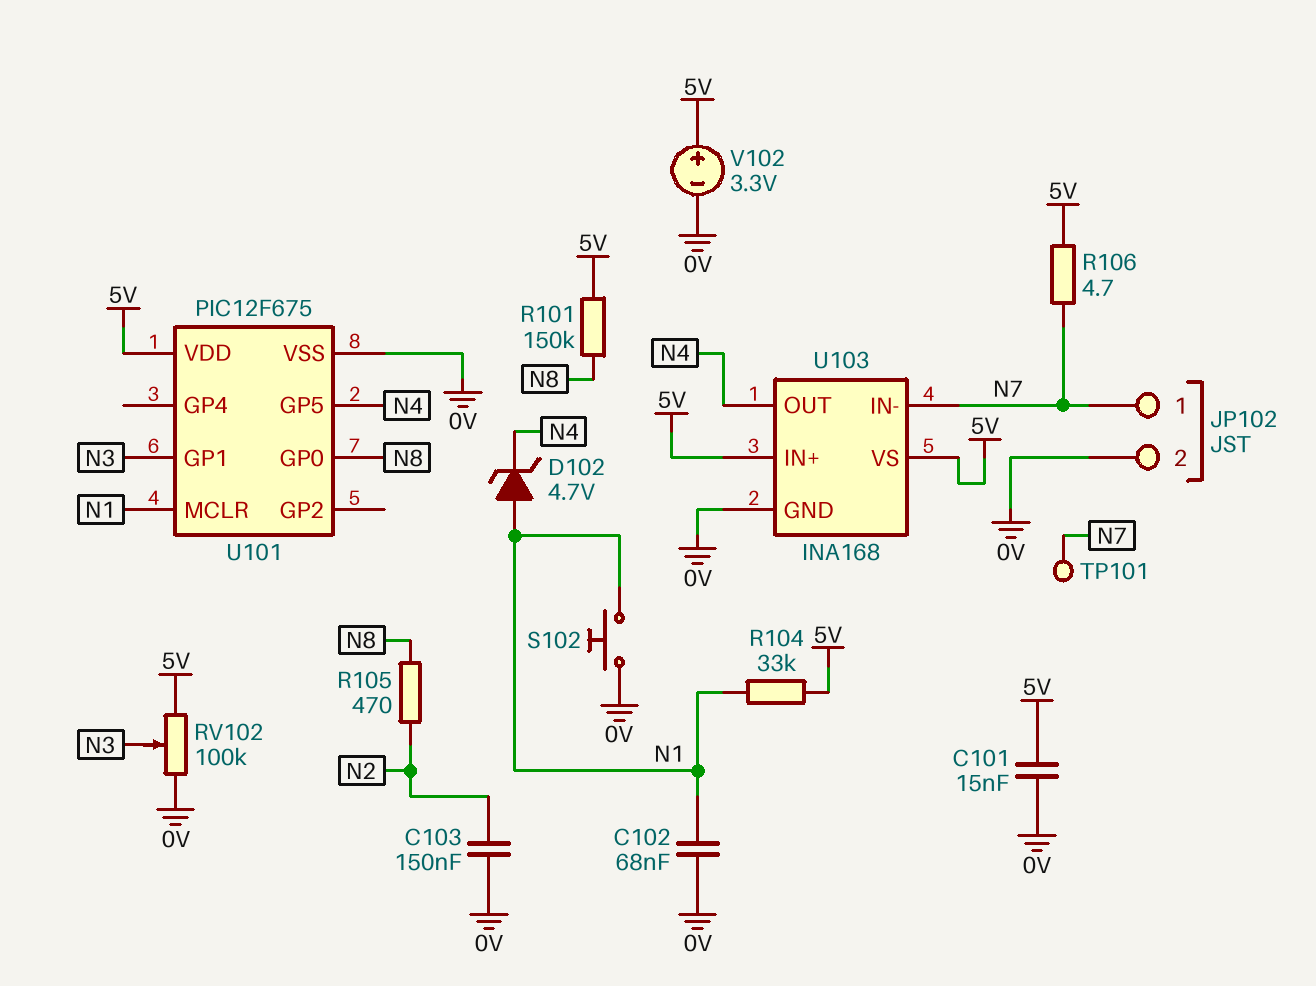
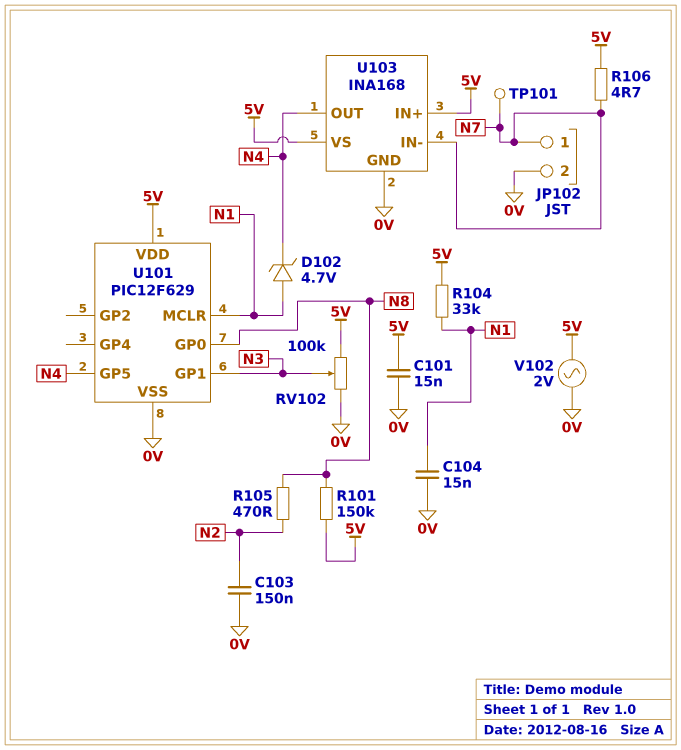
C102: 68nF (0V, N1) -> none
C104: none -> 15nF (0V, N1)
S102: button (0V, N1) -> none
U101: PIC12F675 -> PIC12F629
V102: 3.3V (plus 5V, minus 0V) -> AC 2V (0V, 5V)

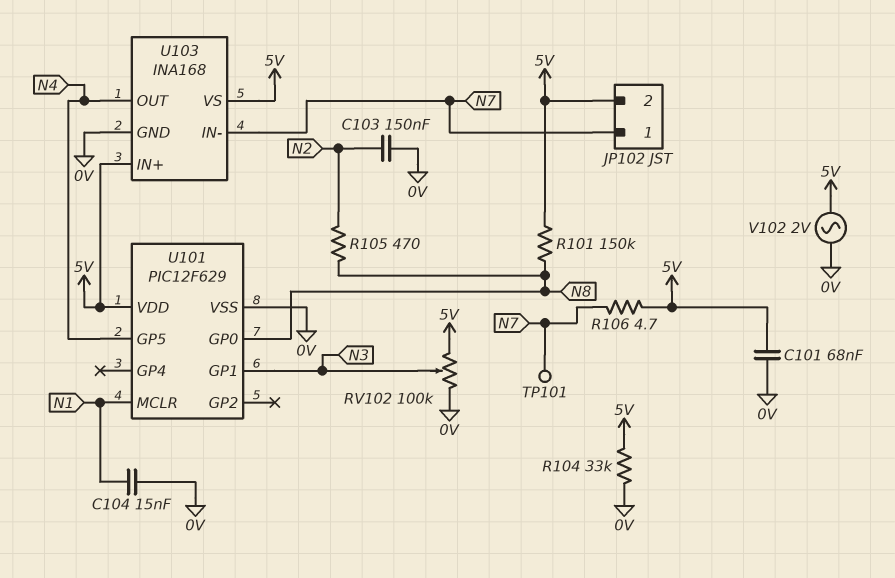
C101: 15nF (0V, 5V) -> 68nF (0V, 5V)
D102: zener 4.7V (A N1, K N4) -> none
JP102 pin 2: 0V -> 5V
R104: 33k (5V, N1) -> 33k (0V, 5V)

